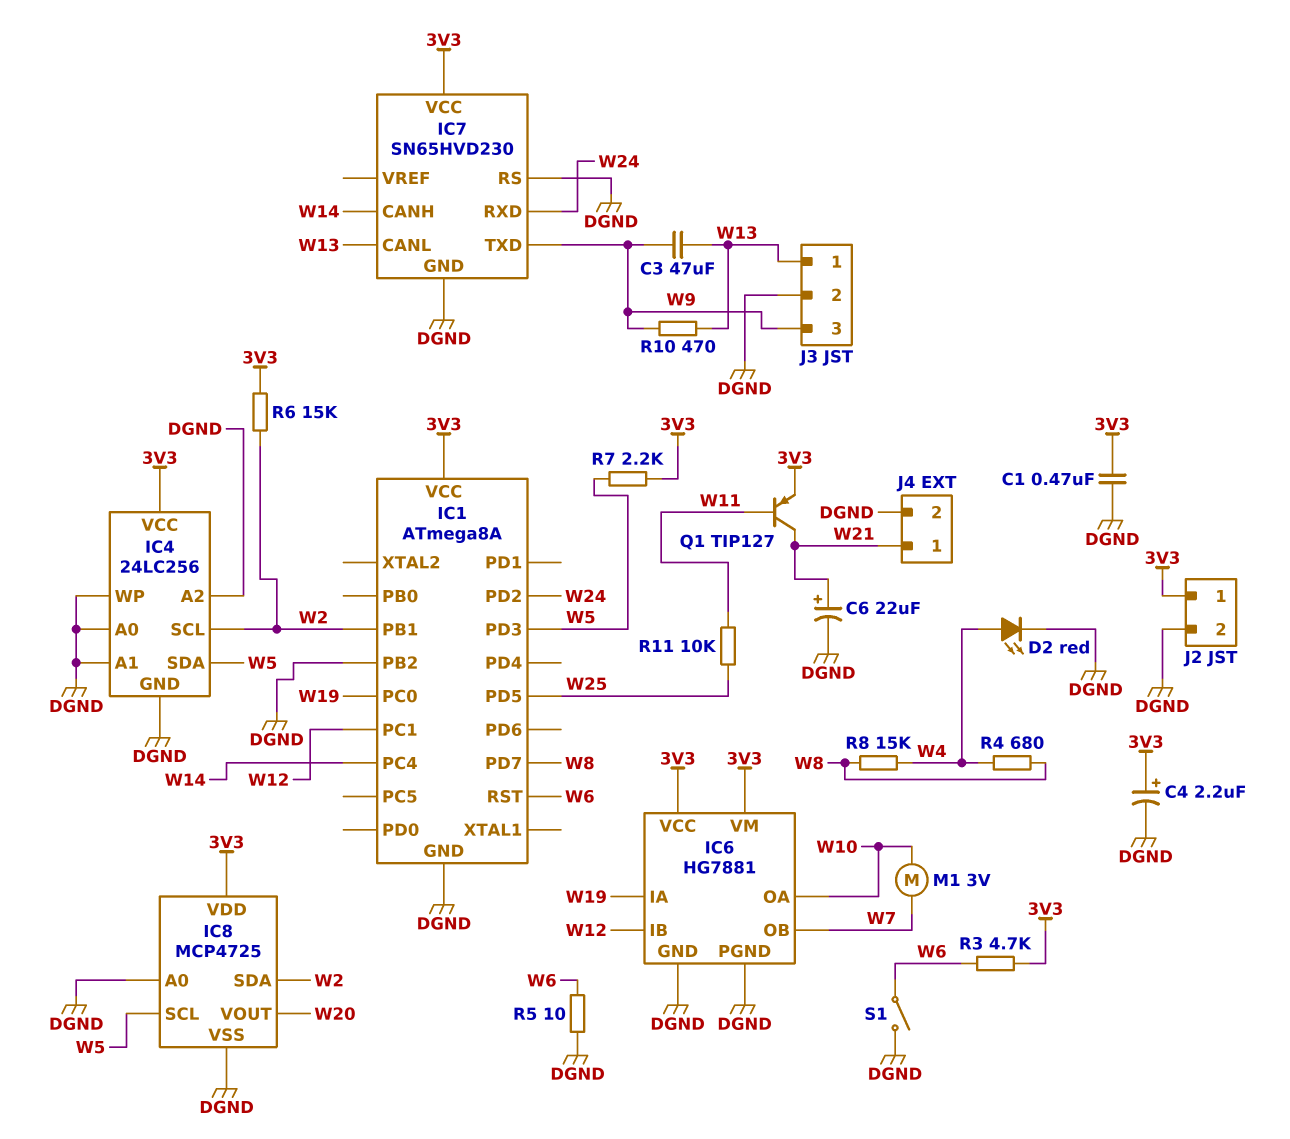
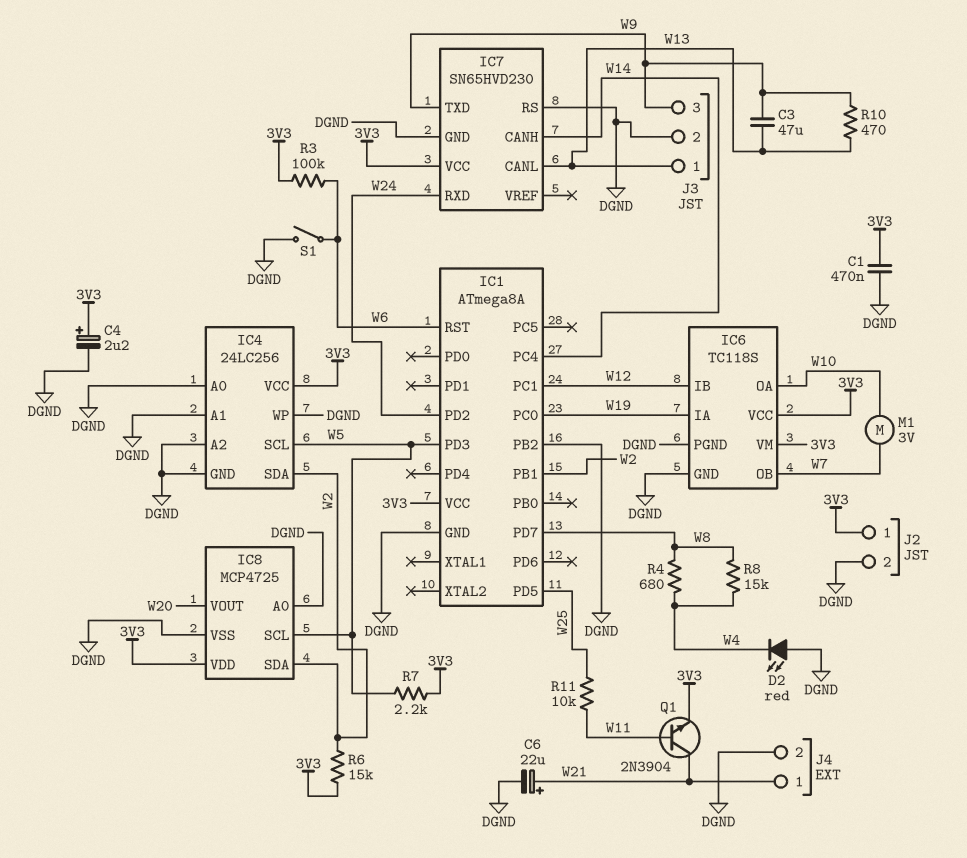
D2: LED red (A W4, K DGND) -> LED red (A DGND, K W4)
IC4 pin SCL: W2 -> W5
IC4 pin SDA: W5 -> W2
IC6: HG7881 -> TC118S
Q1: PNP TIP127 (B W11, C W21, E 3V3) -> NPN 2N3904 (B W11, C W21, E 3V3)
R3: 4.7k (3V3, W6) -> 100k (3V3, W6)
R5: 10 (DGND, W6) -> none

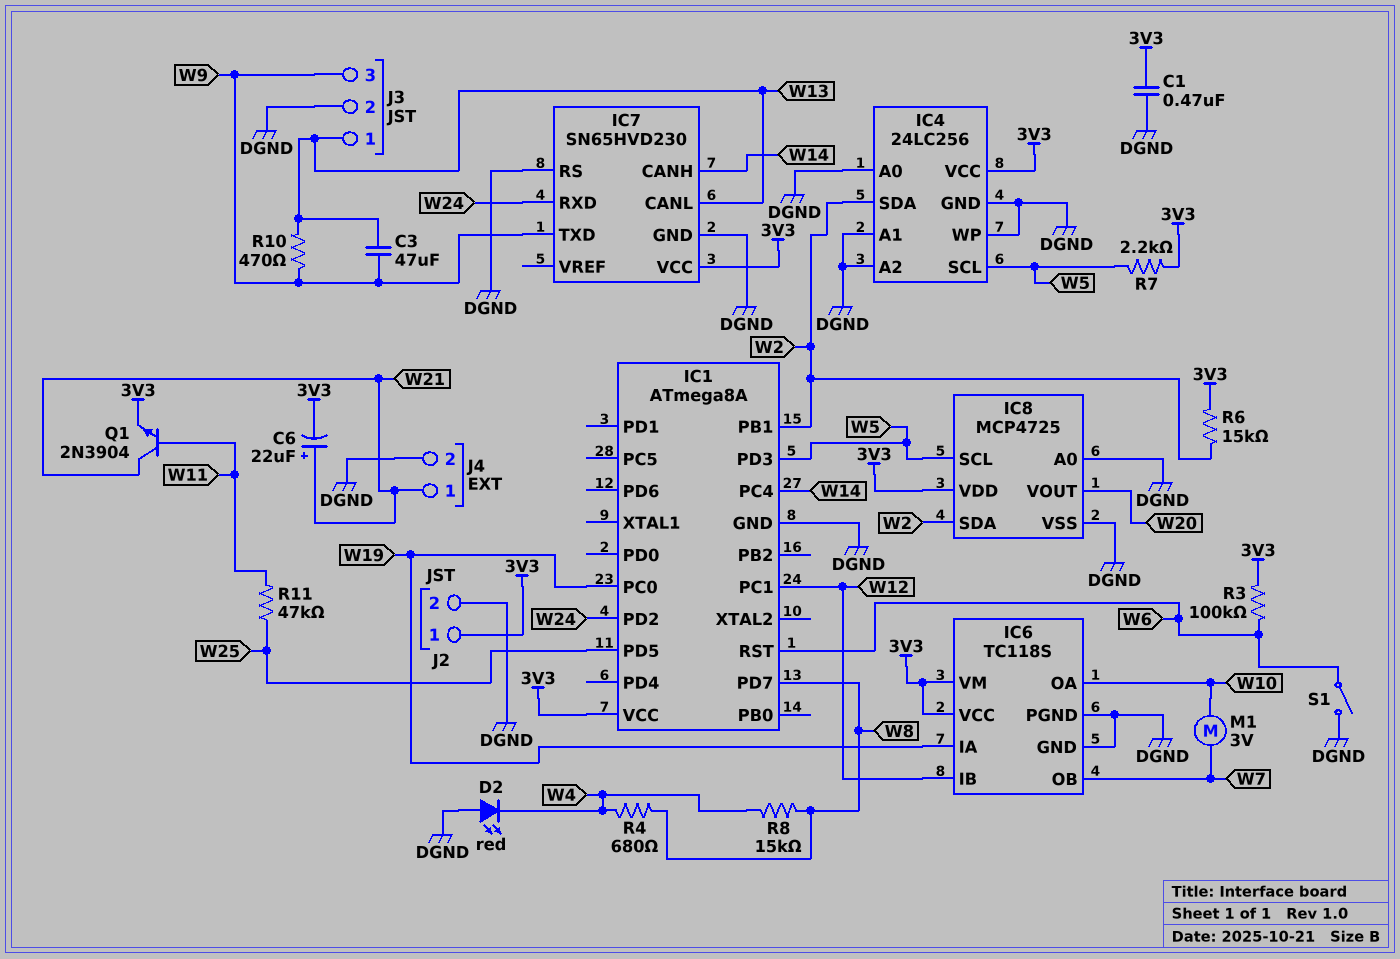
C4: 2.2uF (plus 3V3, minus DGND) -> none
C6: 22uF (plus W21, minus DGND) -> 22uF (plus W21, minus 3V3)
IC1 pin PB2: DGND -> none
R11: 10k (W11, W25) -> 47k (W11, W25)

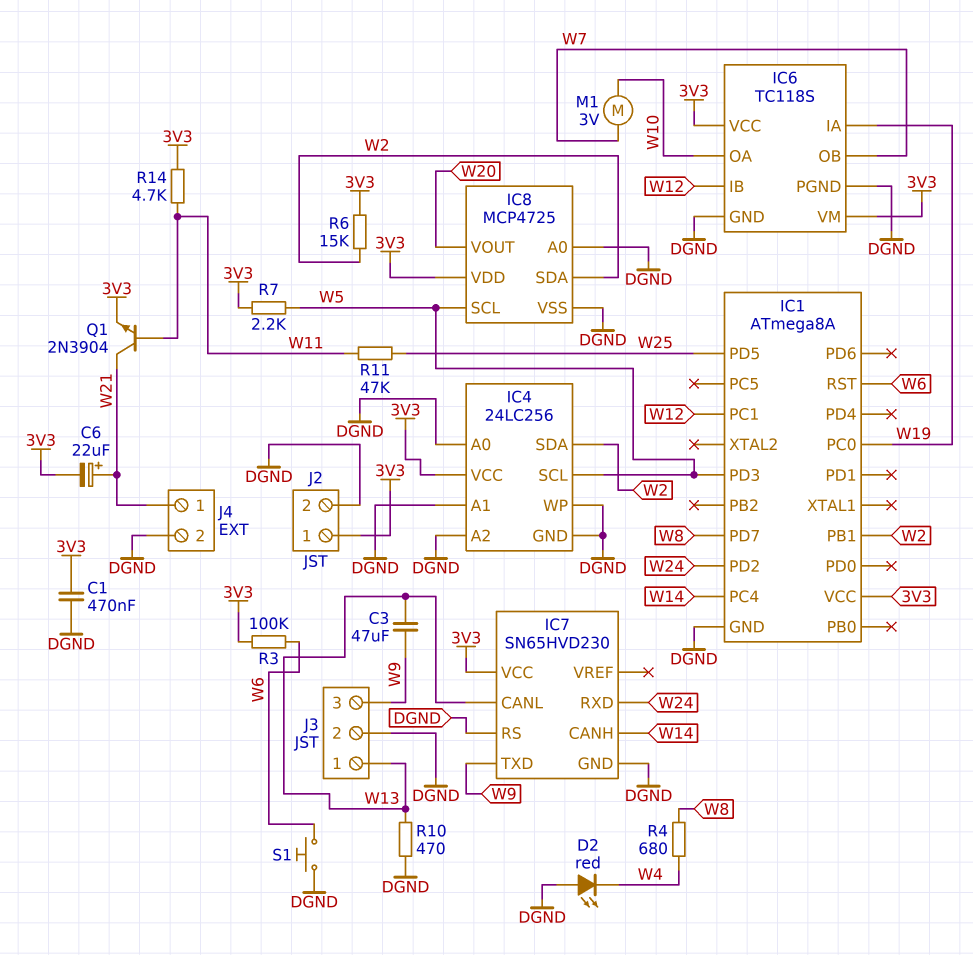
R8: 15k (W4, W8) -> none
R10: 470 (W9, W13) -> 470 (DGND, W13)
R14: none -> 4.7k (3V3, W11)
S1: switch (DGND, W6) -> button (DGND, W6)

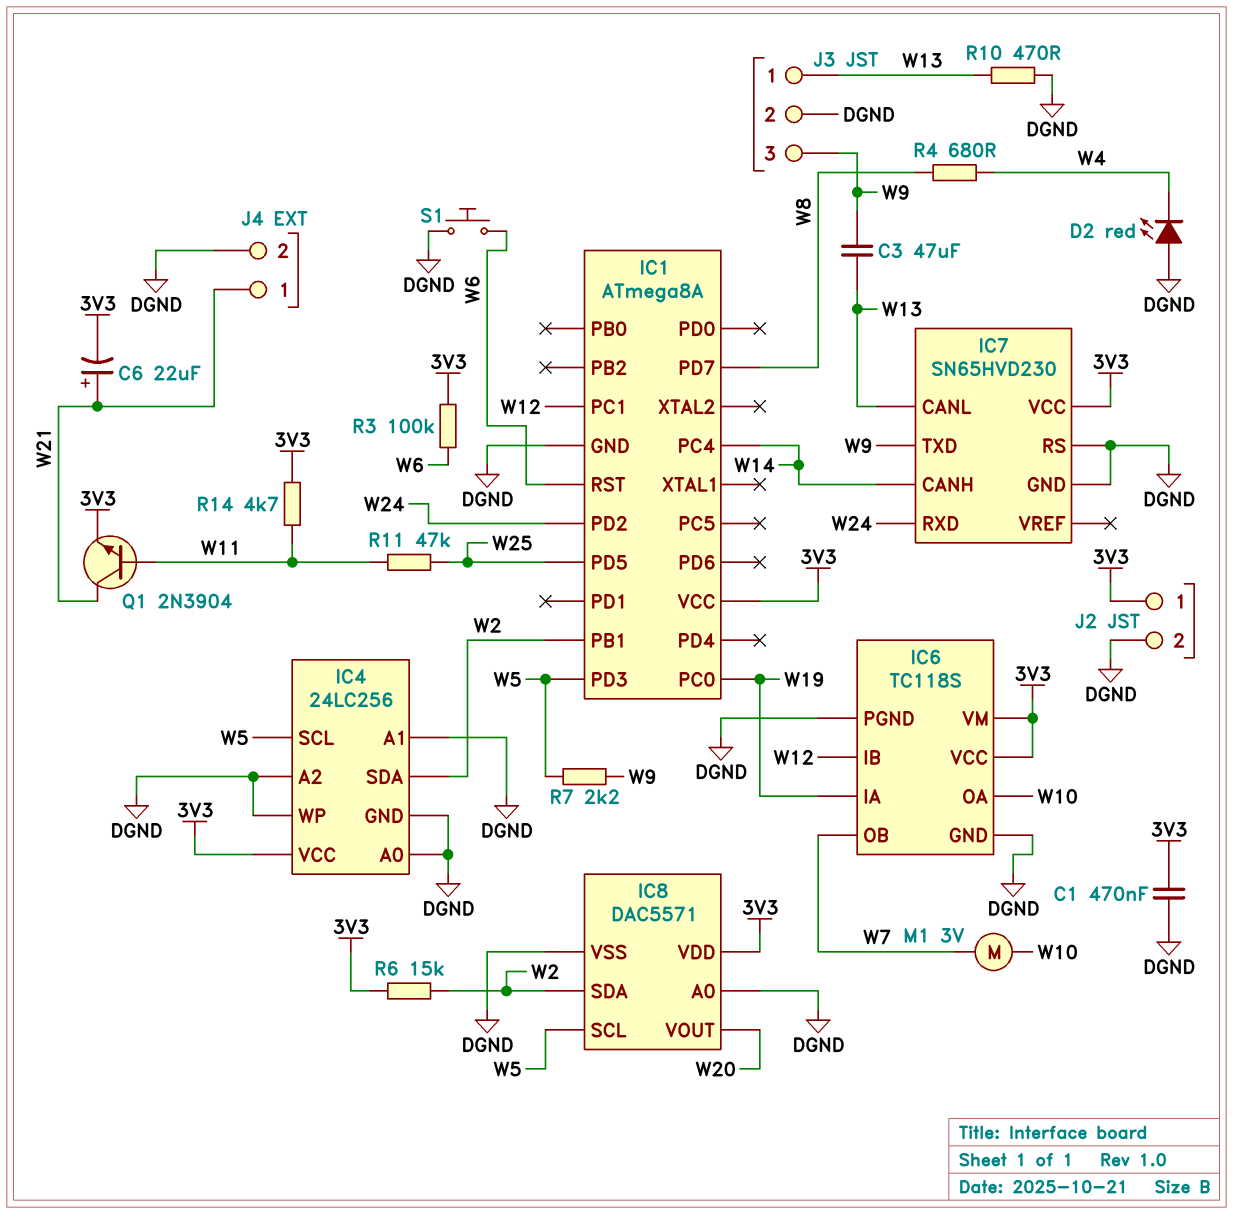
IC8: MCP4725 -> DAC5571
R7: 2.2k (3V3, W5) -> 2.2k (W5, W9)

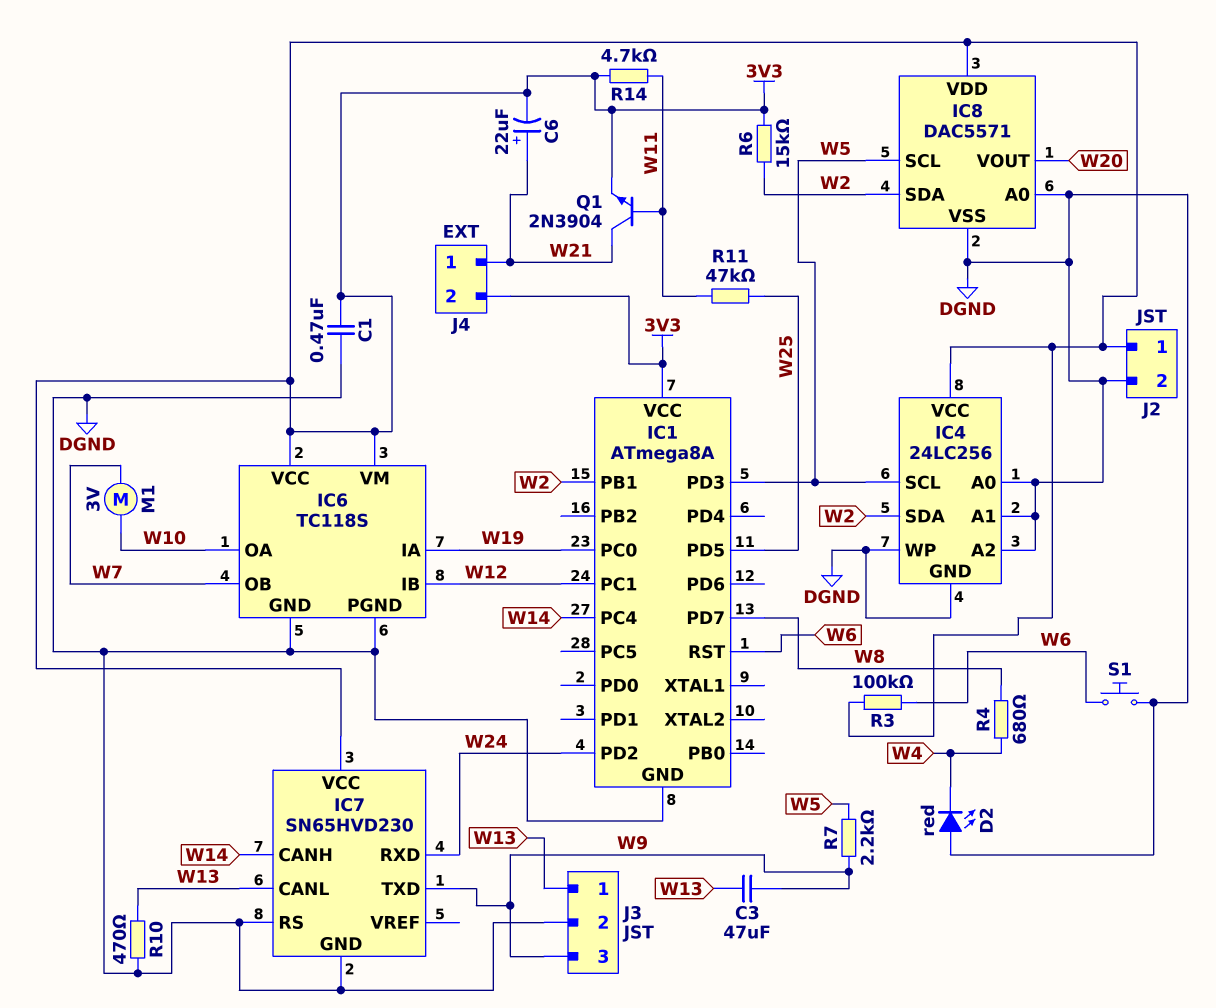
J4 pin 2: DGND -> 3V3

